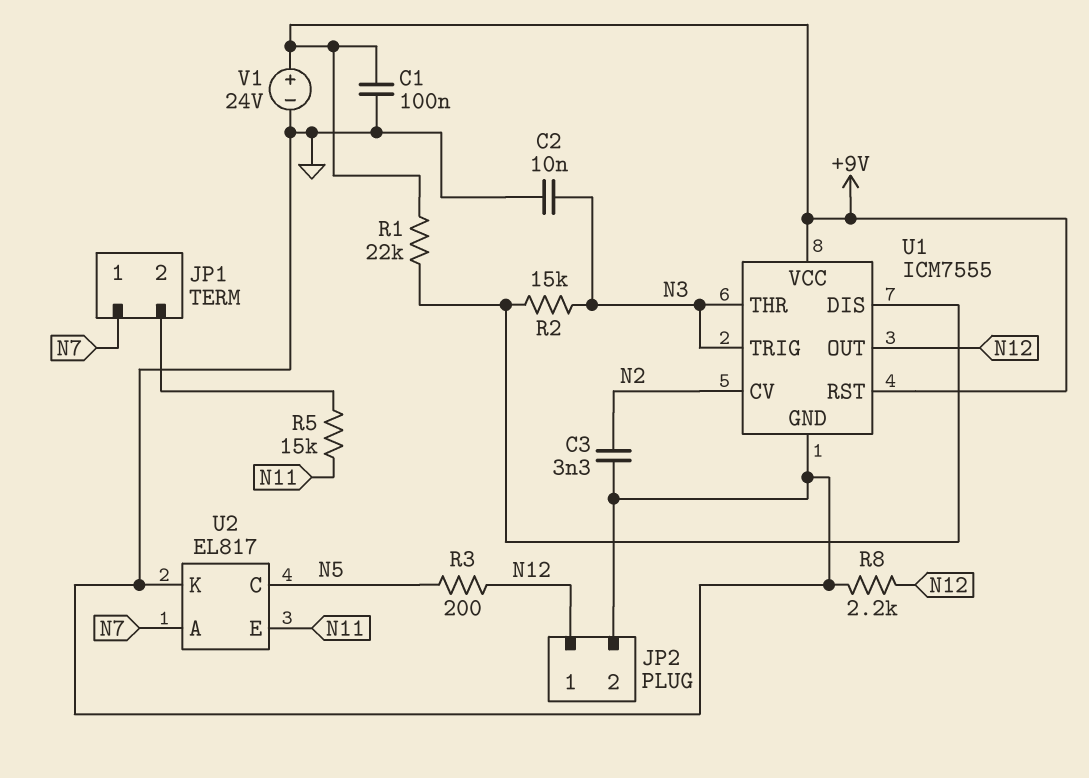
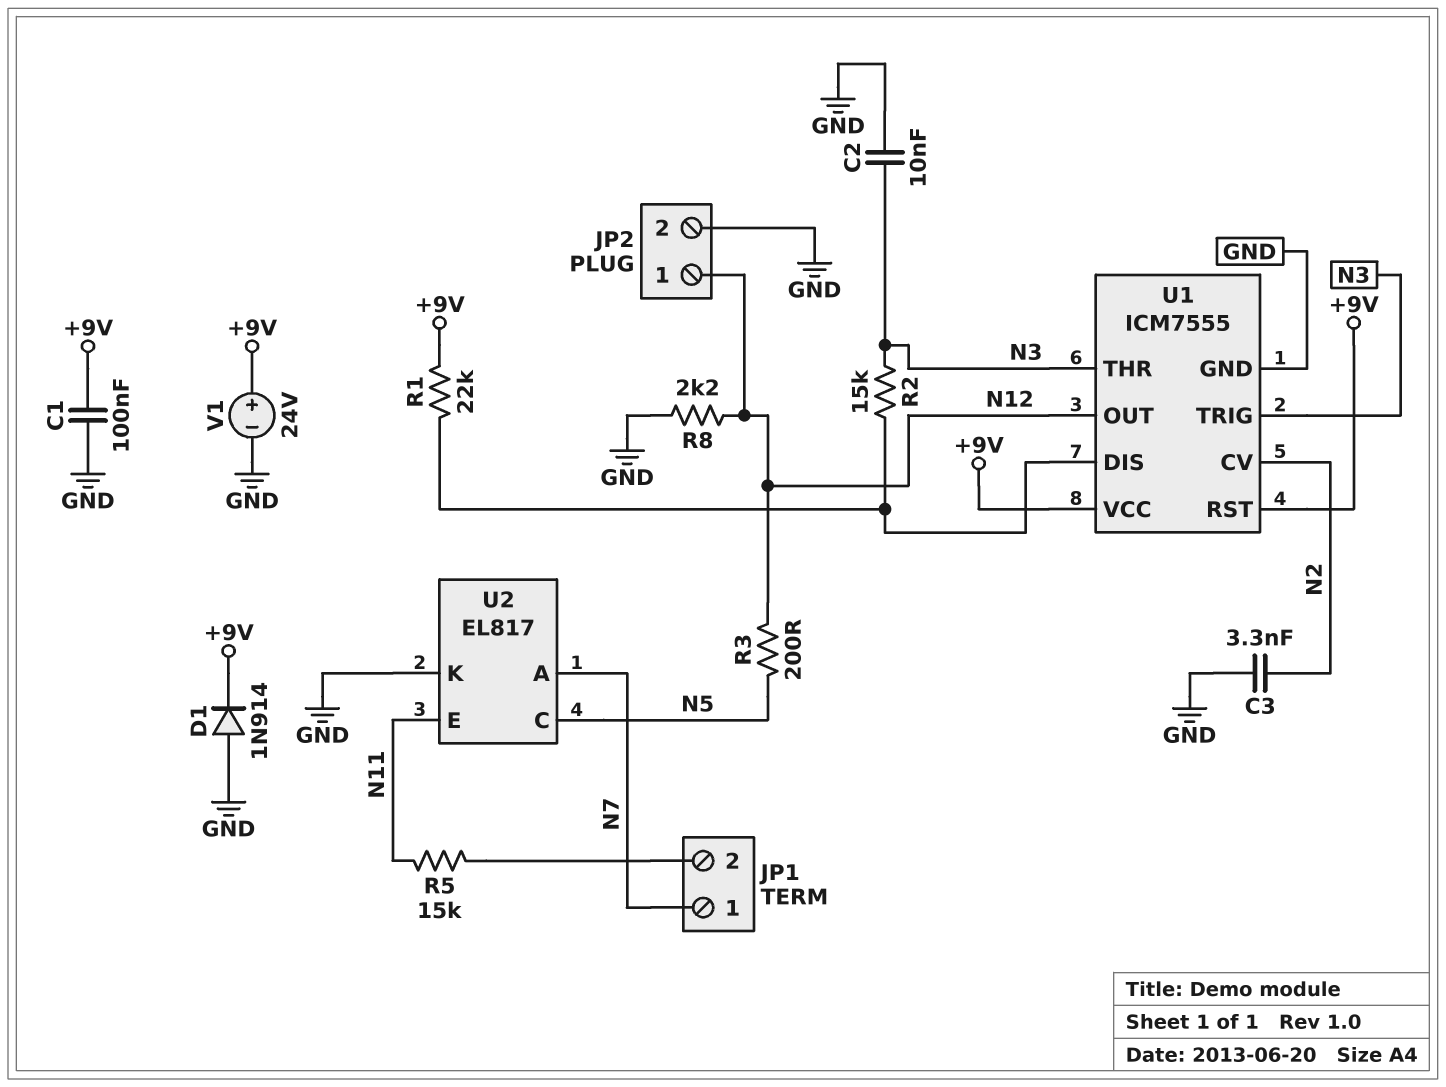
D1: none -> diode 1N914 (A GND, K +9V)

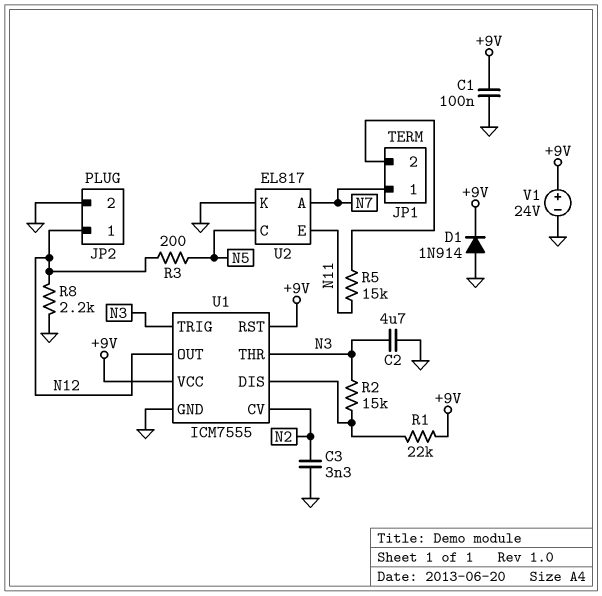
C2: 10nF (GND, N3) -> 4.7uF (GND, N3)

